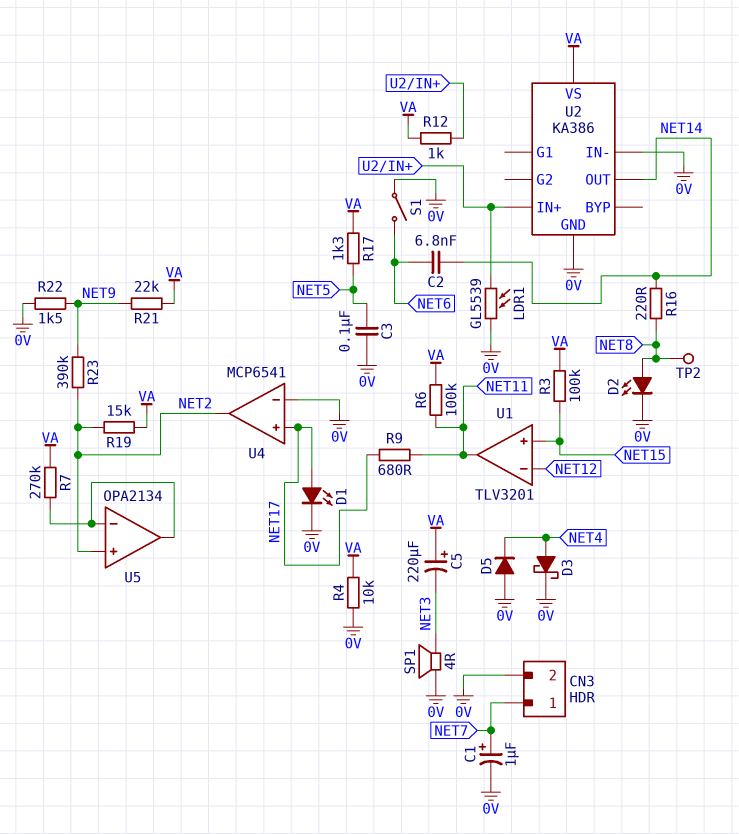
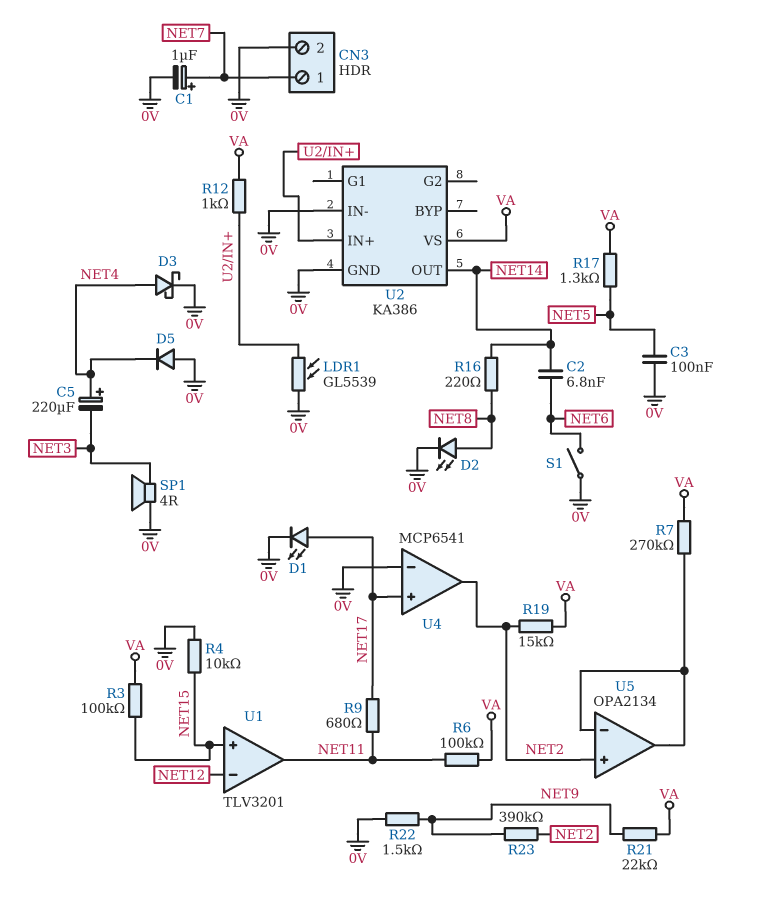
C5: 220uF (plus VA, minus NET3) -> 220uF (plus NET4, minus NET3)
R4: 10k (0V, VA) -> 10k (0V, NET15)
TP2: test point (NET8) -> none

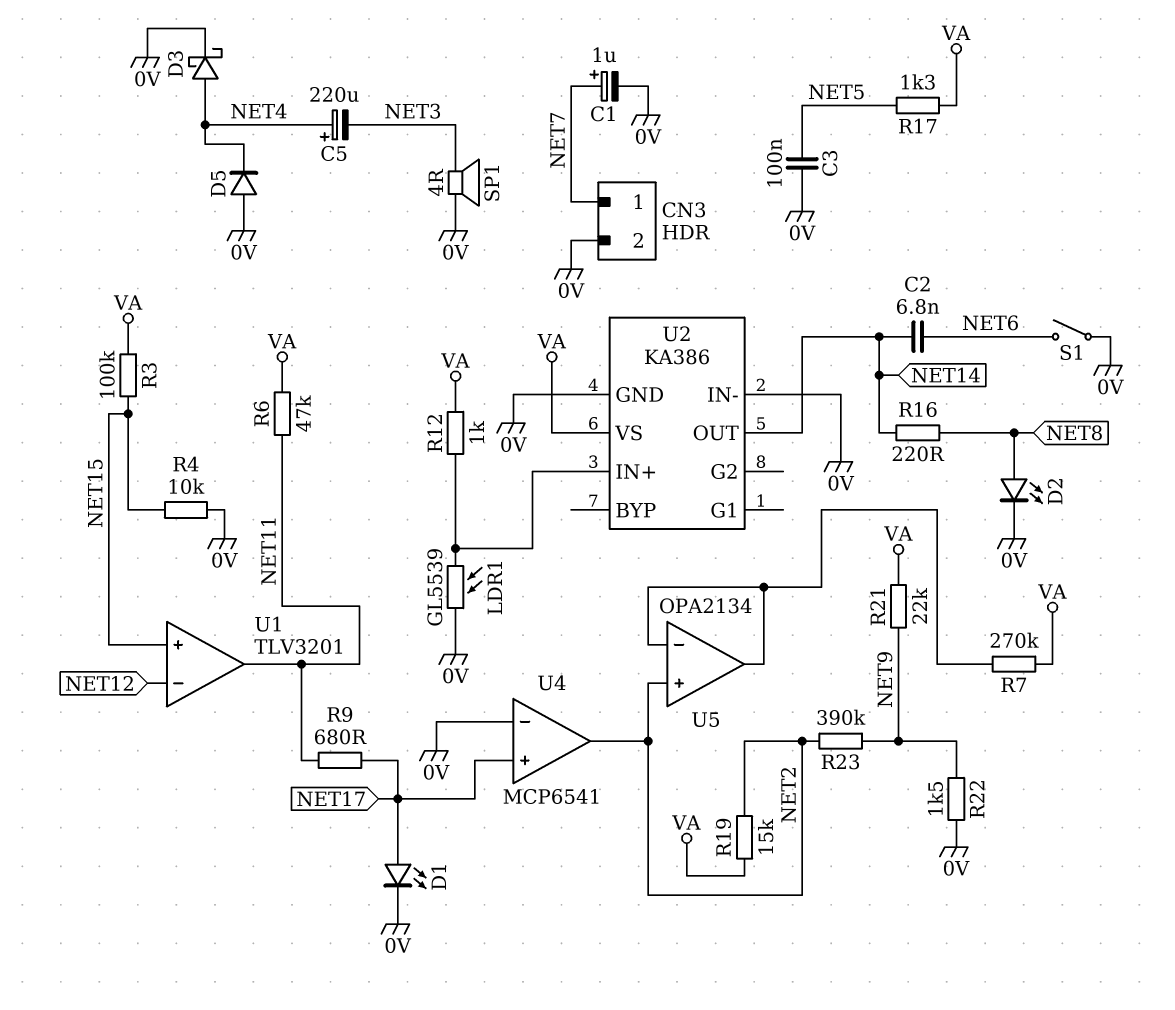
R6: 100k (NET11, VA) -> 47k (NET11, VA)

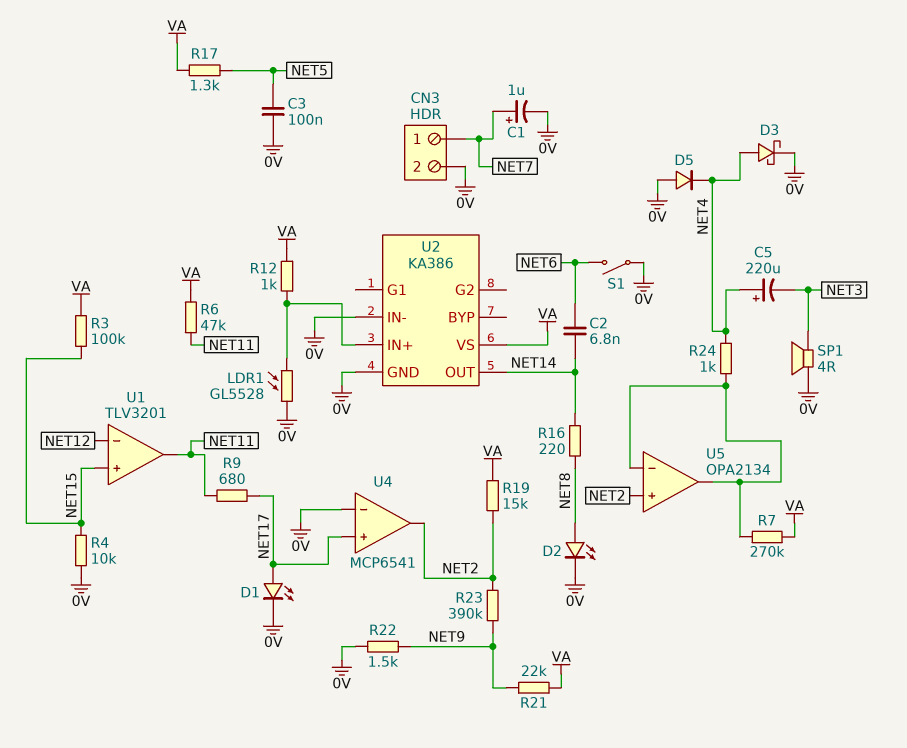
LDR1: GL5539 (0V, U2/IN+) -> GL5528 (0V, U2/IN+)
R24: none -> 1k (NET4, U5/in-)

